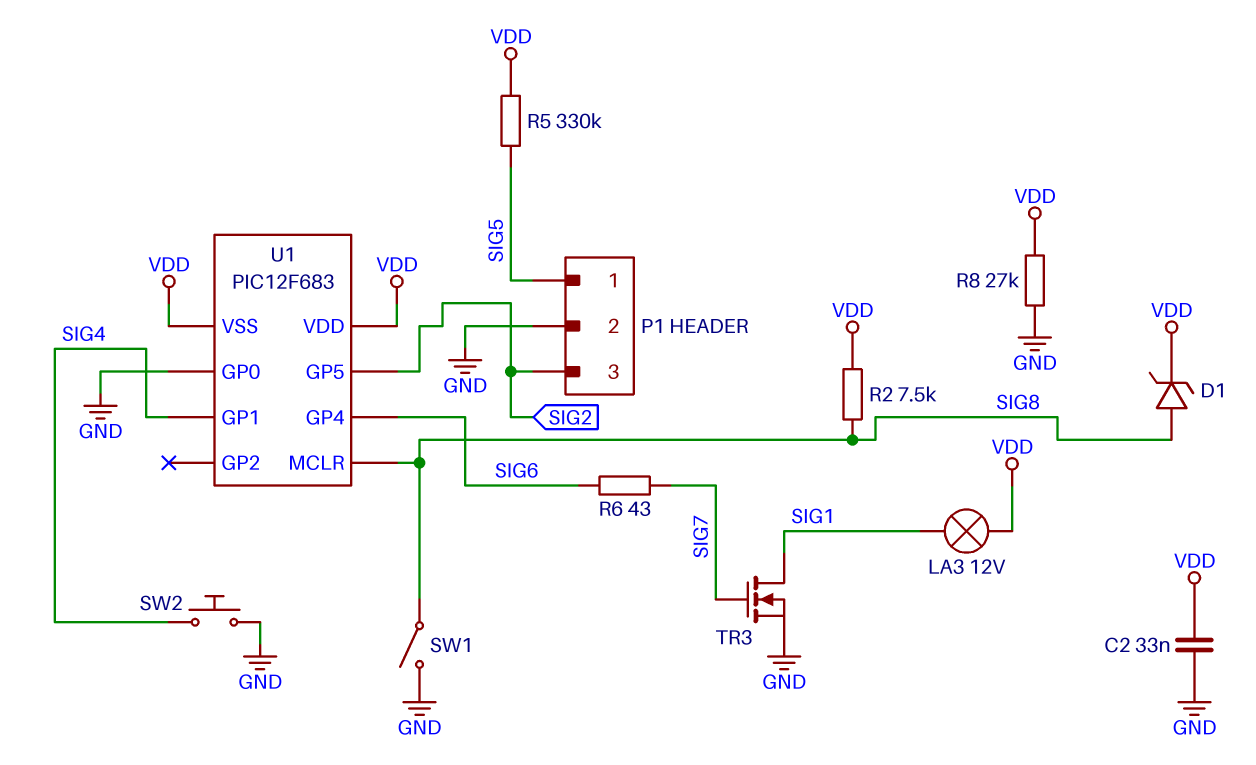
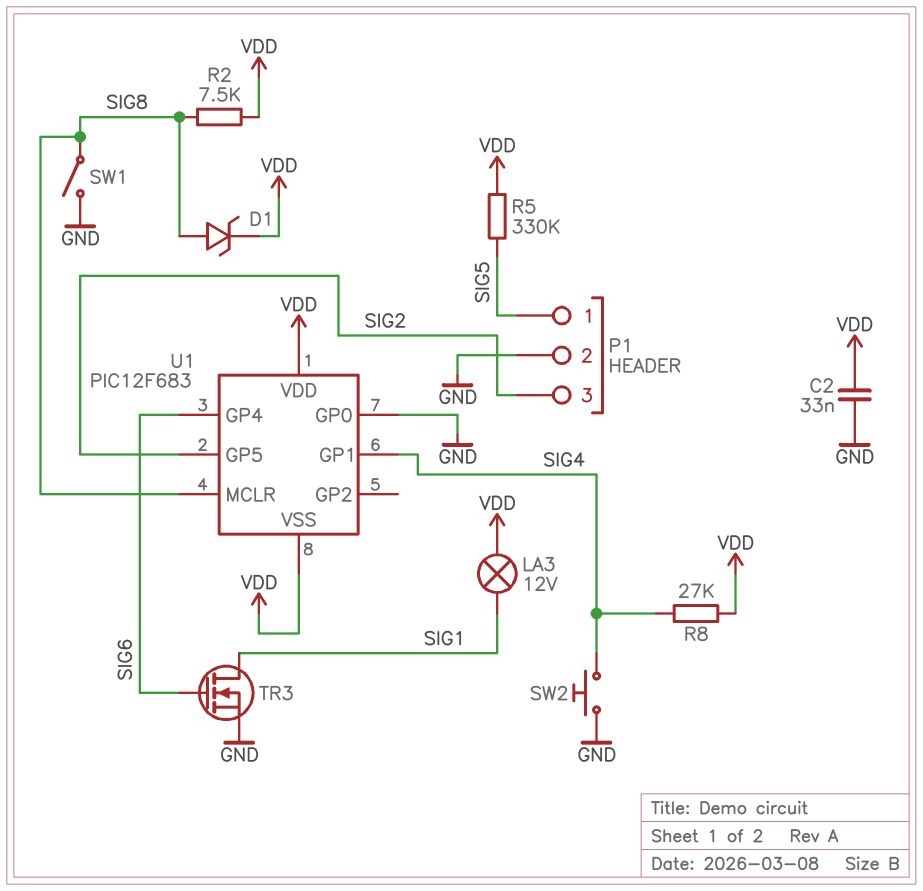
R6: 43 (SIG6, SIG7) -> none
R8: 27k (GND, VDD) -> 27k (SIG4, VDD)
TR3: NMOS (G SIG7, D SIG1, S GND) -> NMOS (G SIG6, D SIG1, S GND)

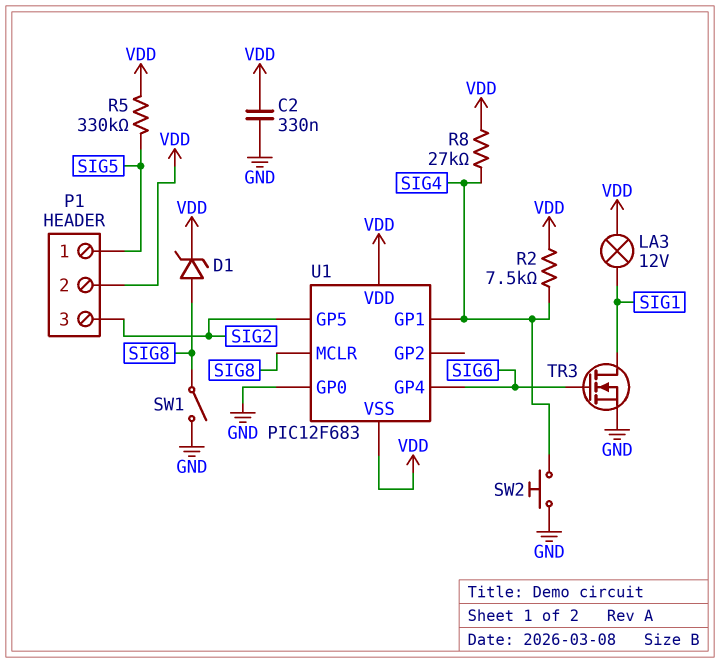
C2: 33nF (GND, VDD) -> 330nF (GND, VDD)
P1 pin 2: GND -> VDD
R2: 7.5k (SIG8, VDD) -> 7.5k (SIG4, VDD)

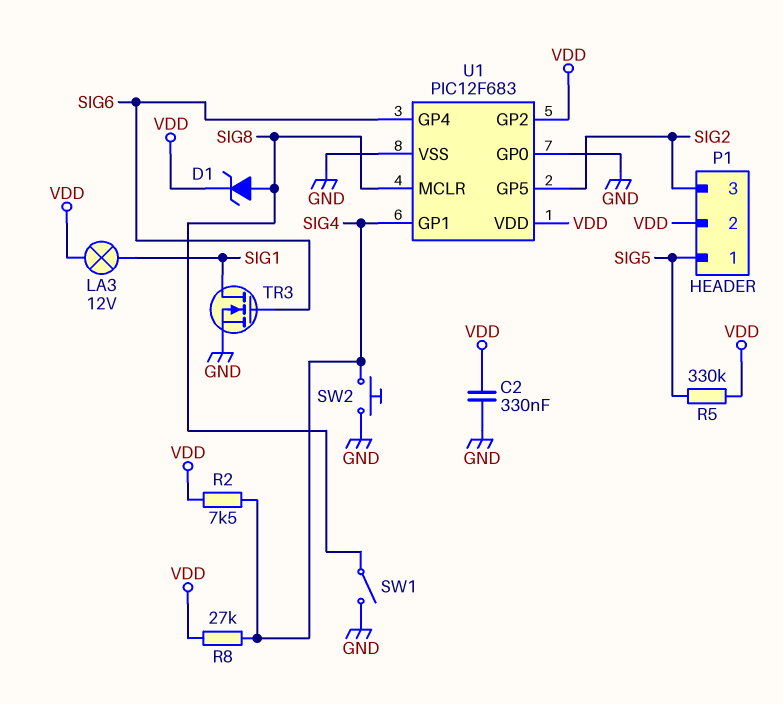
U1 pin GP2: none -> VDD
U1 pin VSS: VDD -> GND

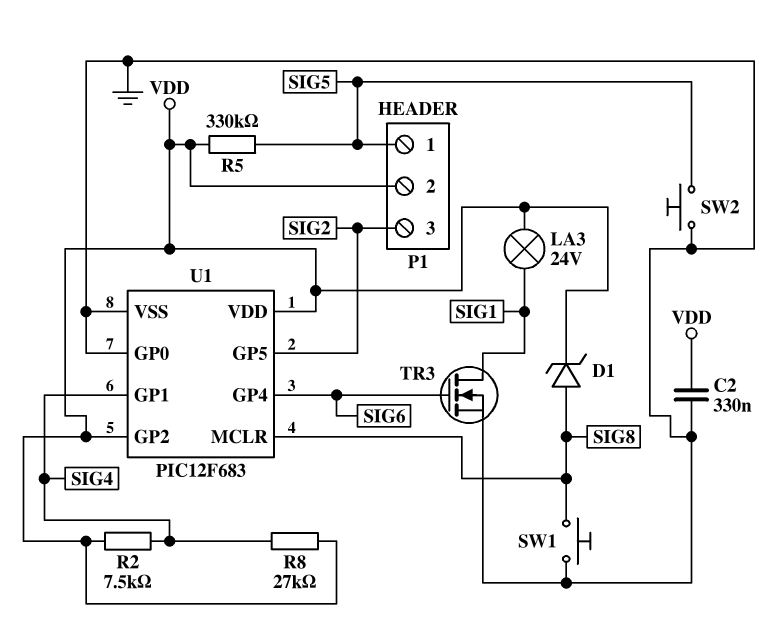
LA3: lamp 12V (SIG1, VDD) -> lamp 24V (SIG1, VDD)
SW1: switch (GND, SIG8) -> button (GND, SIG8)
SW2: button (GND, SIG4) -> button (GND, SIG5)

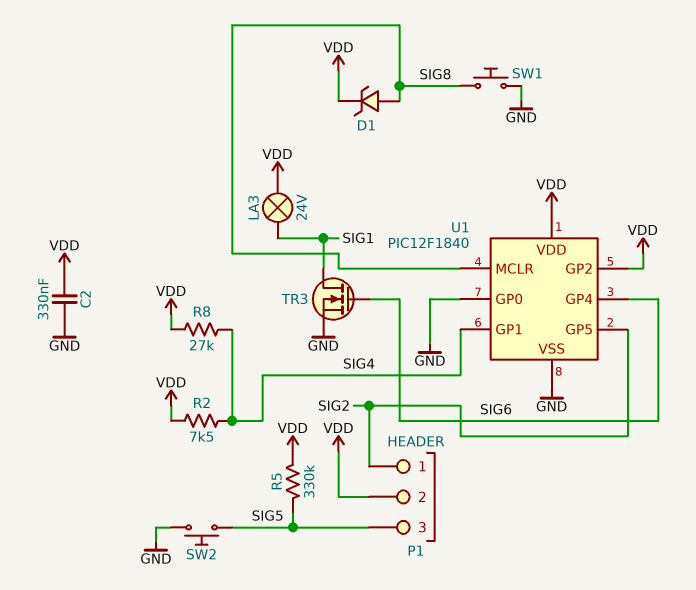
P1 pin 1: SIG5 -> SIG2
P1 pin 3: SIG2 -> SIG5
U1: PIC12F683 -> PIC12F1840

